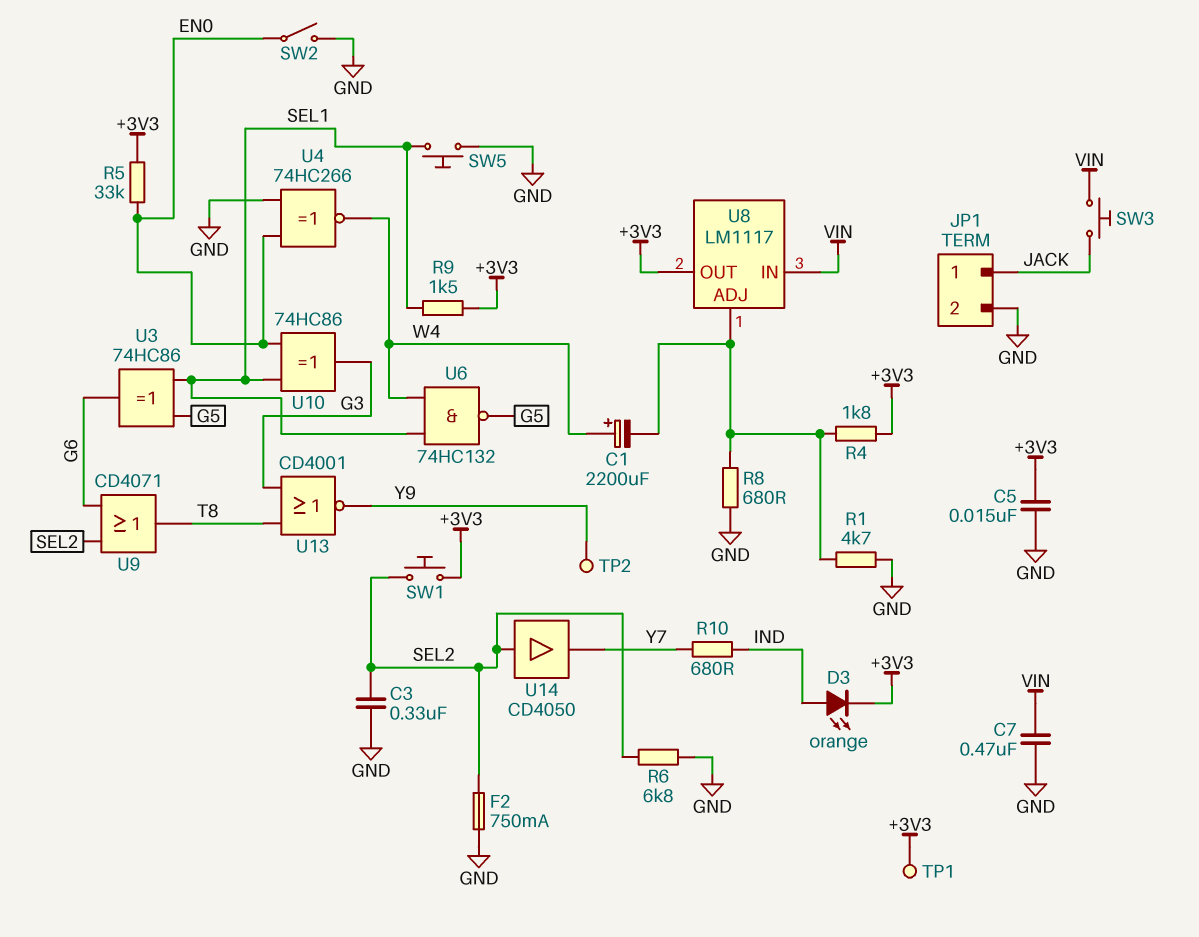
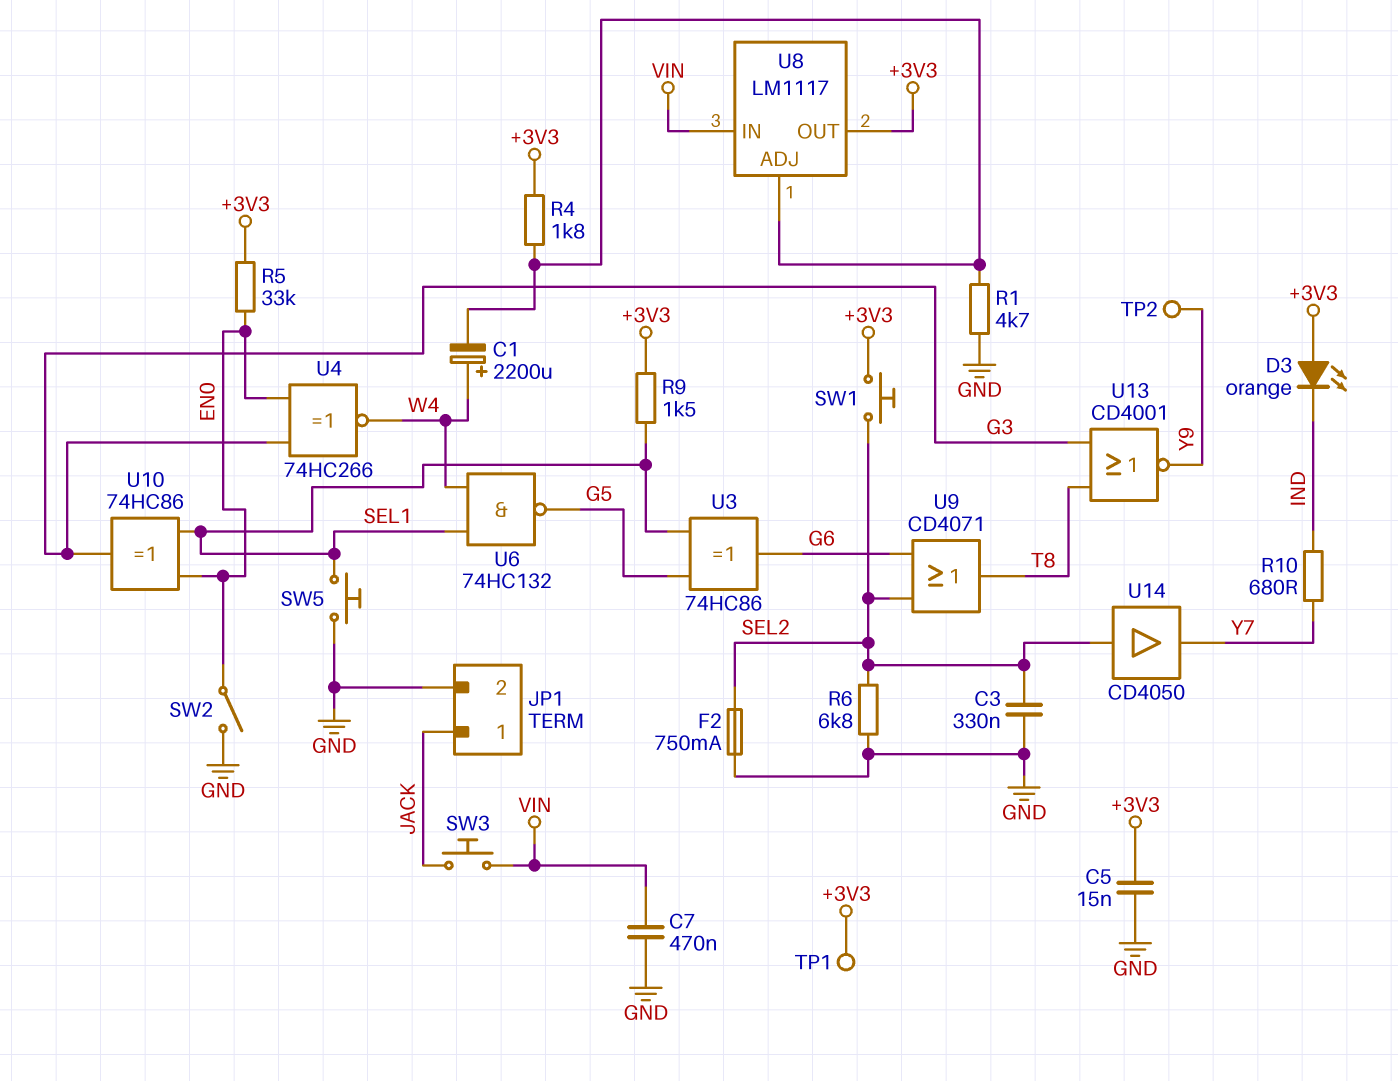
D3: LED orange (A IND, K +3V3) -> LED orange (A +3V3, K IND)
R8: 680 (GND, U8/ADJ) -> none
U4: XNOR 74HC266 (in EN0, in GND, out W4) -> XNOR 74HC266 (in EN0, in G3, out W4)

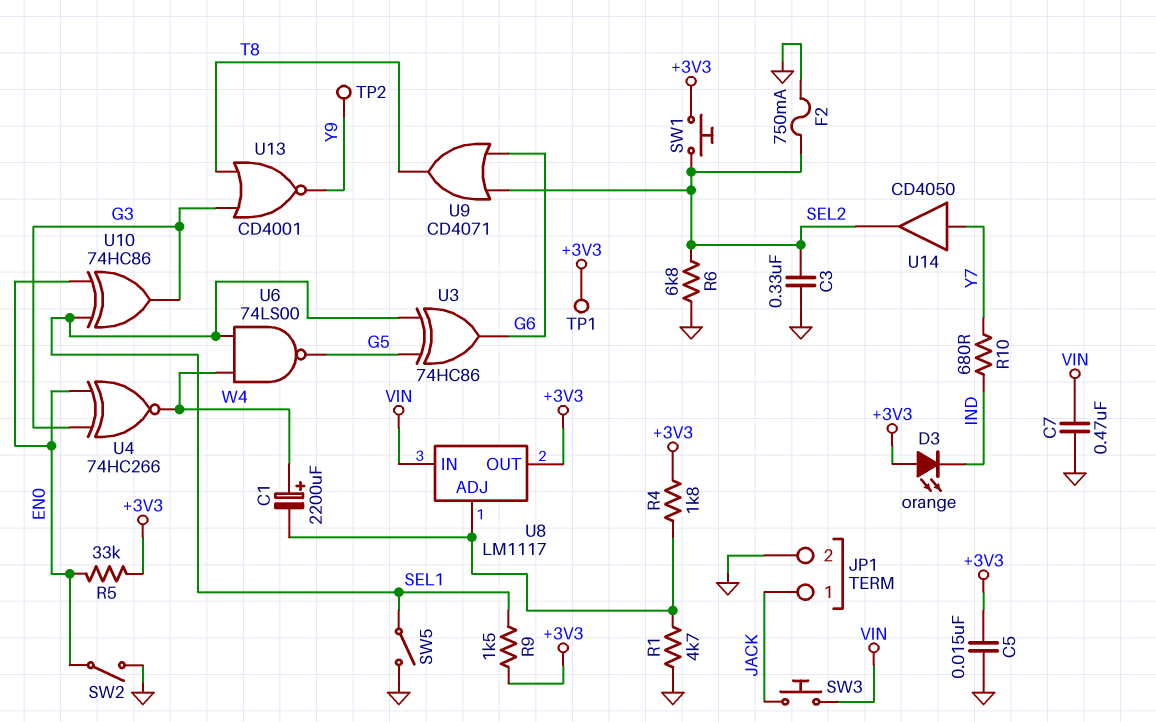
SW5: button (GND, SEL1) -> switch (GND, SEL1)
U6: NAND 74HC132 (in SEL1, in W4, out G5) -> NAND 74LS00 (in SEL1, in W4, out G5)
U14: buffer CD4050 (in SEL2, out Y7) -> buffer CD4050 (in Y7, out SEL2)

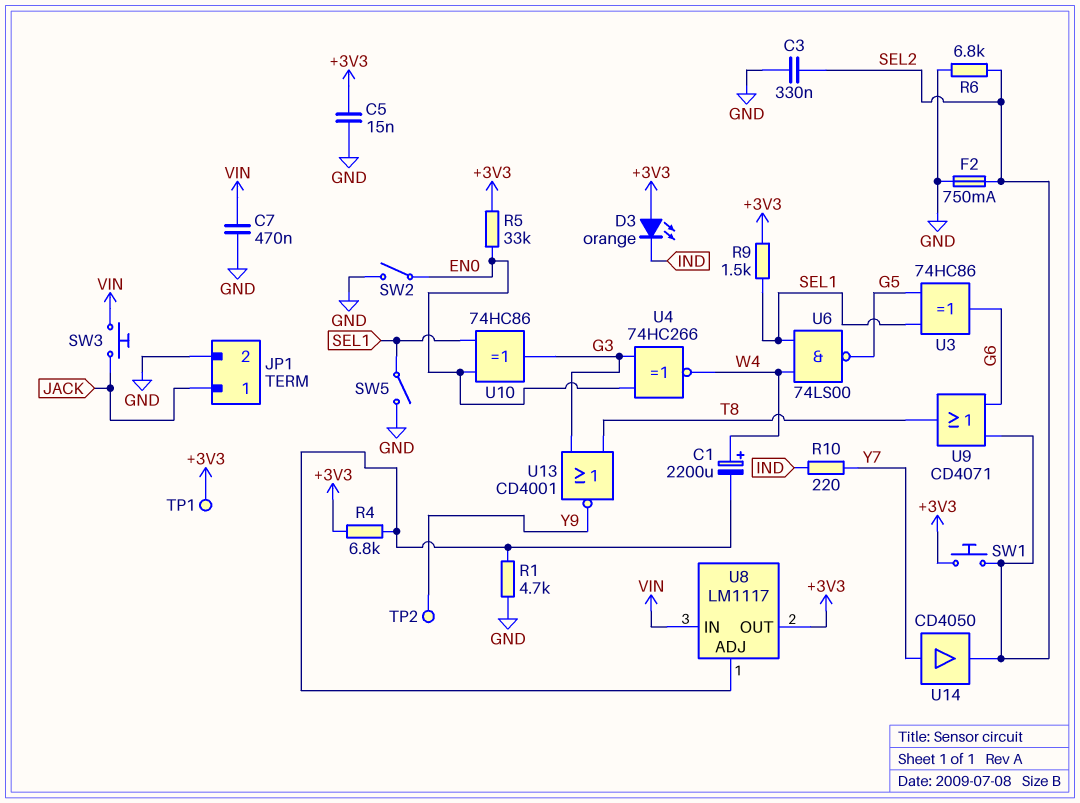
R4: 1.8k (+3V3, U8/ADJ) -> 6.8k (+3V3, U8/ADJ)
R10: 680 (IND, Y7) -> 220 (IND, Y7)

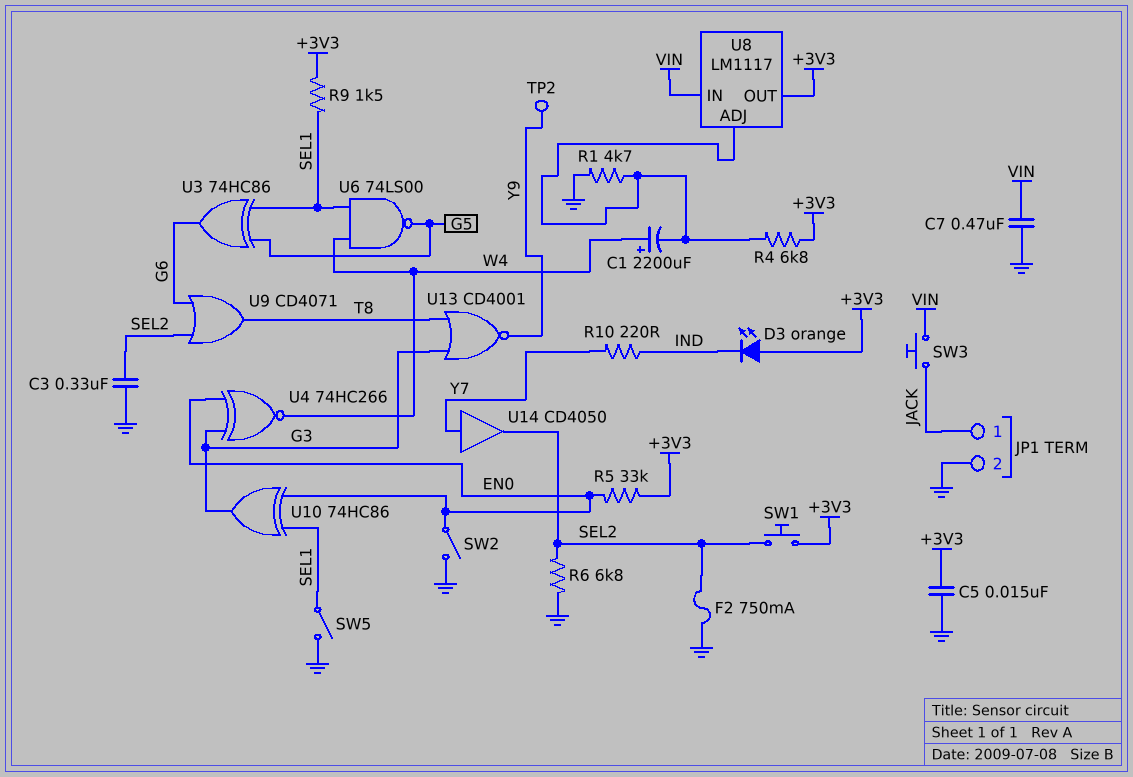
TP1: test point (+3V3) -> none

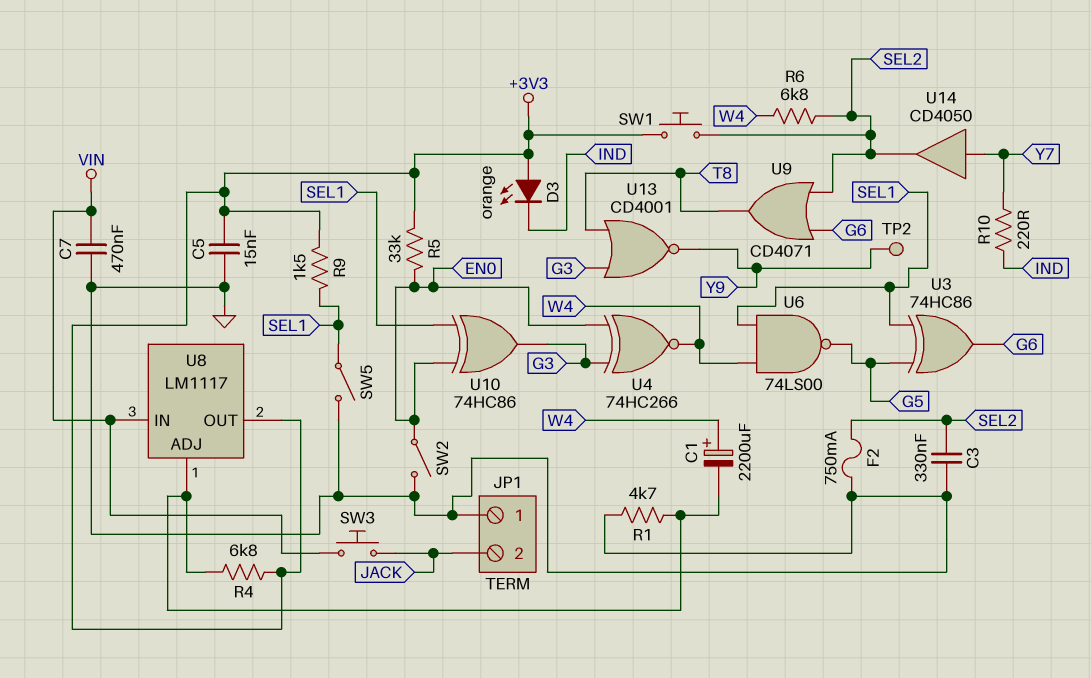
JP1 pin 1: JACK -> GND
JP1 pin 2: GND -> JACK
R6: 6.8k (GND, SEL2) -> 6.8k (SEL2, W4)

